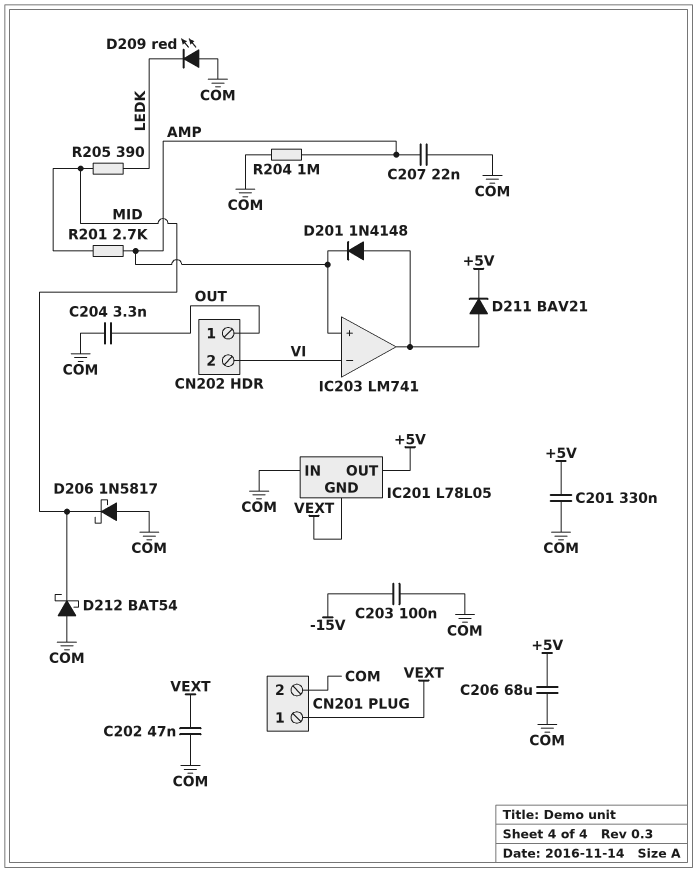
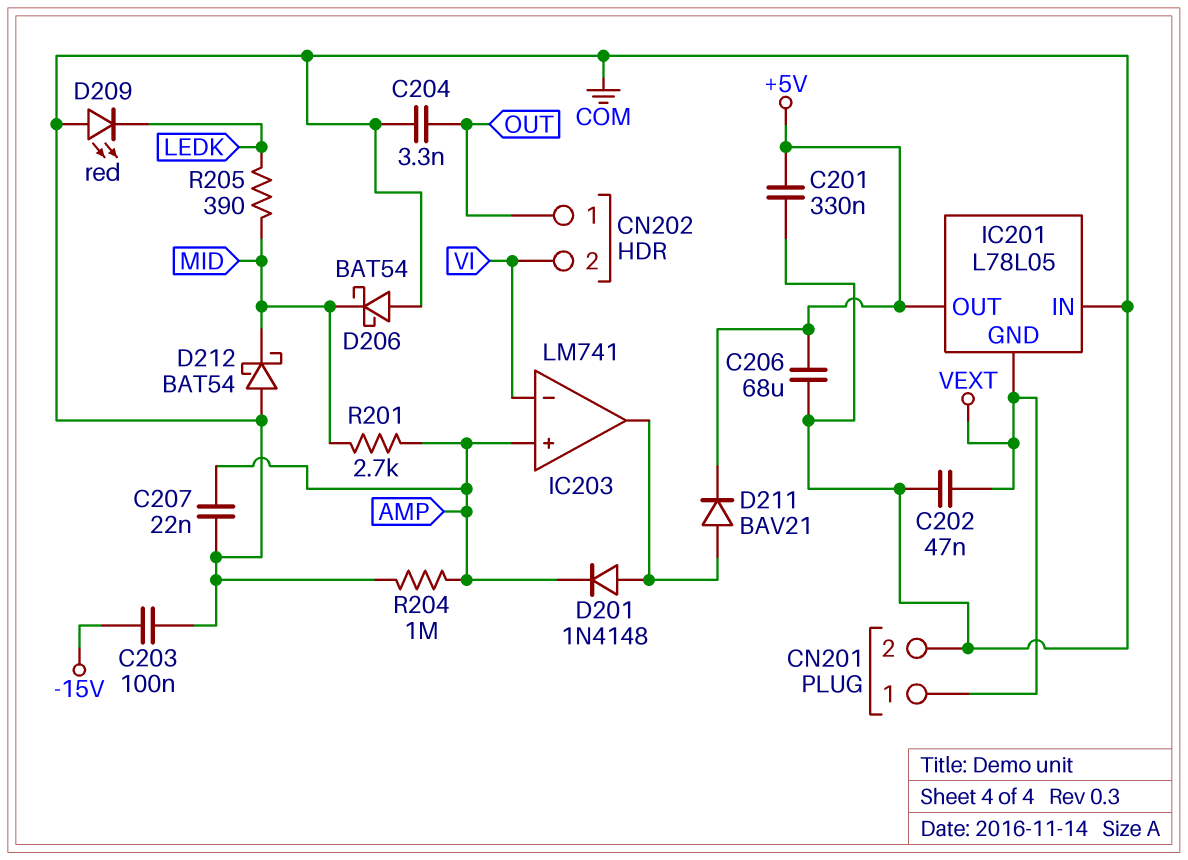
D206: schottky 1N5817 (A COM, K MID) -> schottky BAT54 (A COM, K MID)

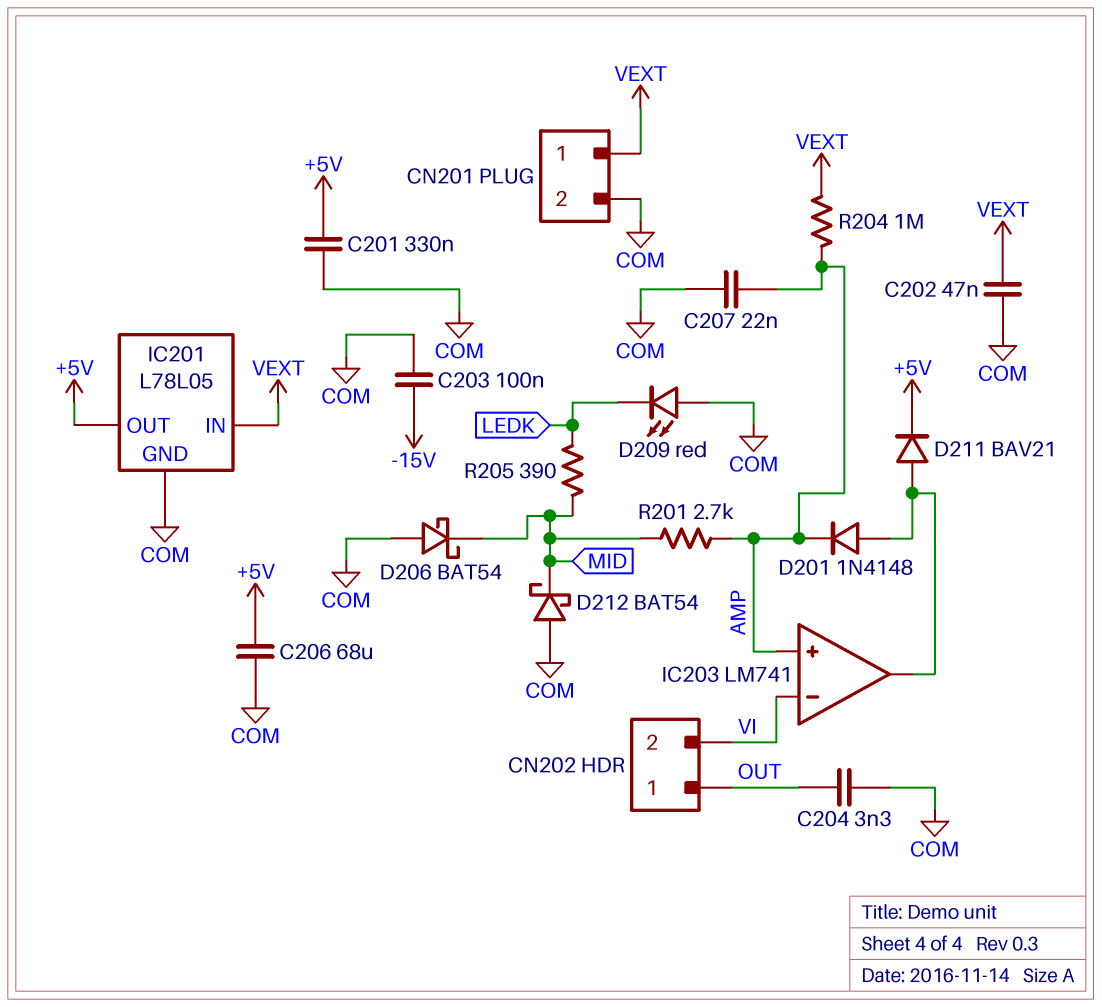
IC201 pin GND: VEXT -> COM
IC201 pin IN: COM -> VEXT
R204: 1M (AMP, COM) -> 1M (AMP, VEXT)

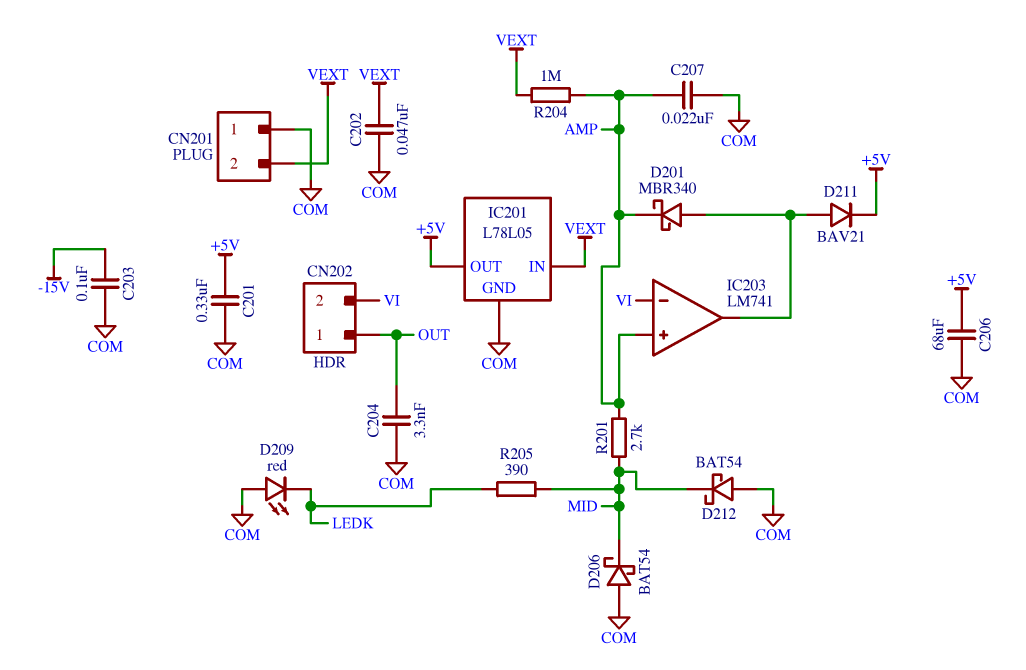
CN201 pin 1: VEXT -> COM
CN201 pin 2: COM -> VEXT
D201: diode 1N4148 (A IC203/out, K AMP) -> schottky MBR340 (A IC203/out, K AMP)

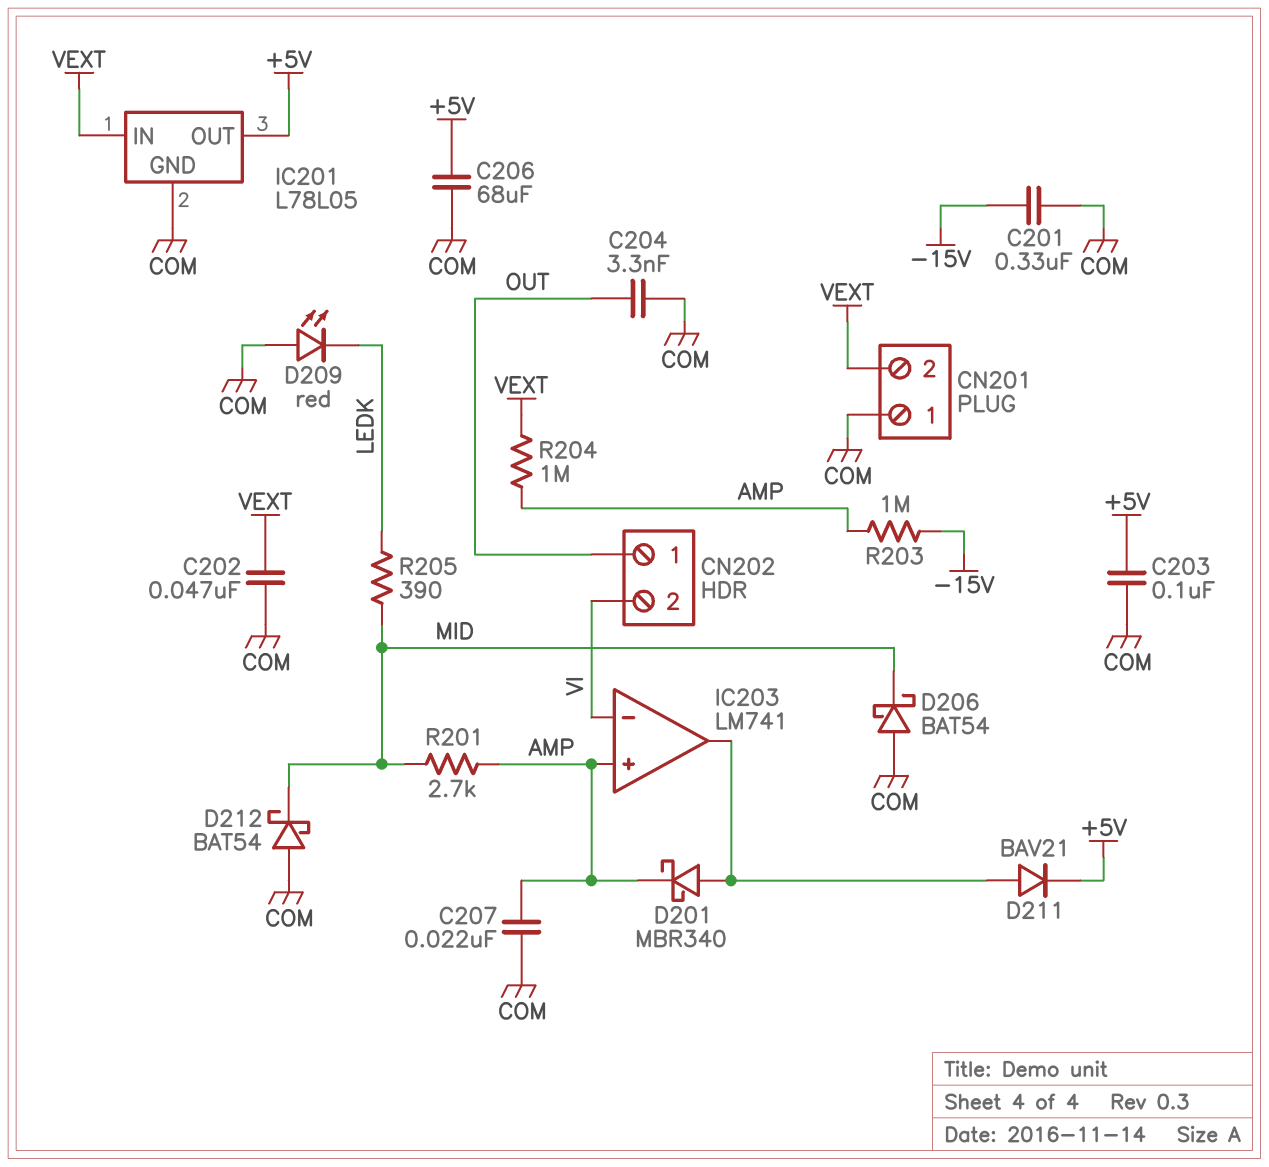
C201: 330nF (+5V, COM) -> 330nF (-15V, COM)
C203: 100nF (-15V, COM) -> 100nF (+5V, COM)
R203: none -> 1M (-15V, AMP)

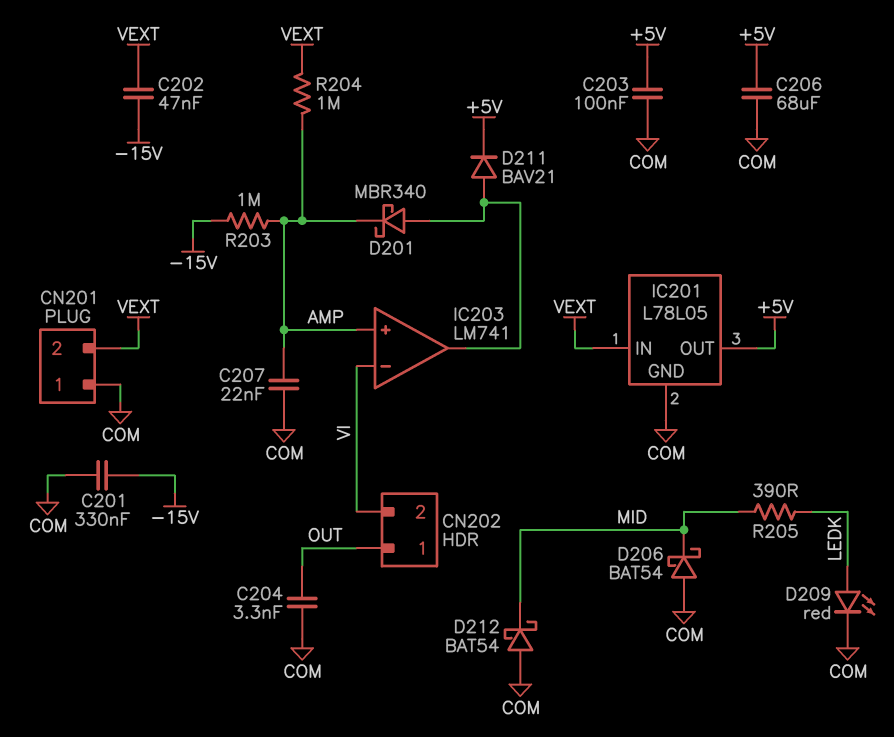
C202: 47nF (COM, VEXT) -> 47nF (-15V, VEXT)
D209: LED red (A COM, K LEDK) -> LED red (A LEDK, K COM)
R201: 2.7k (AMP, MID) -> none

